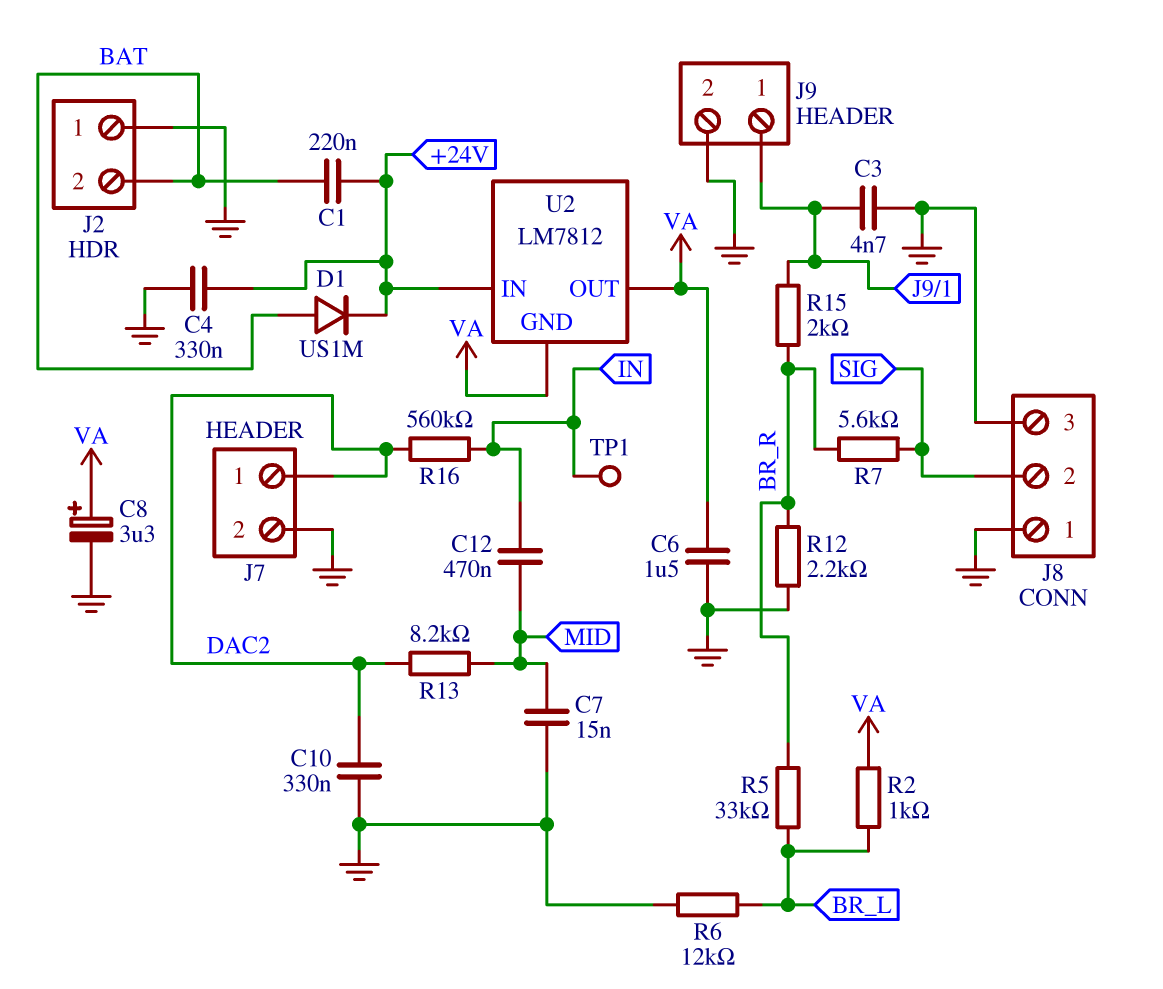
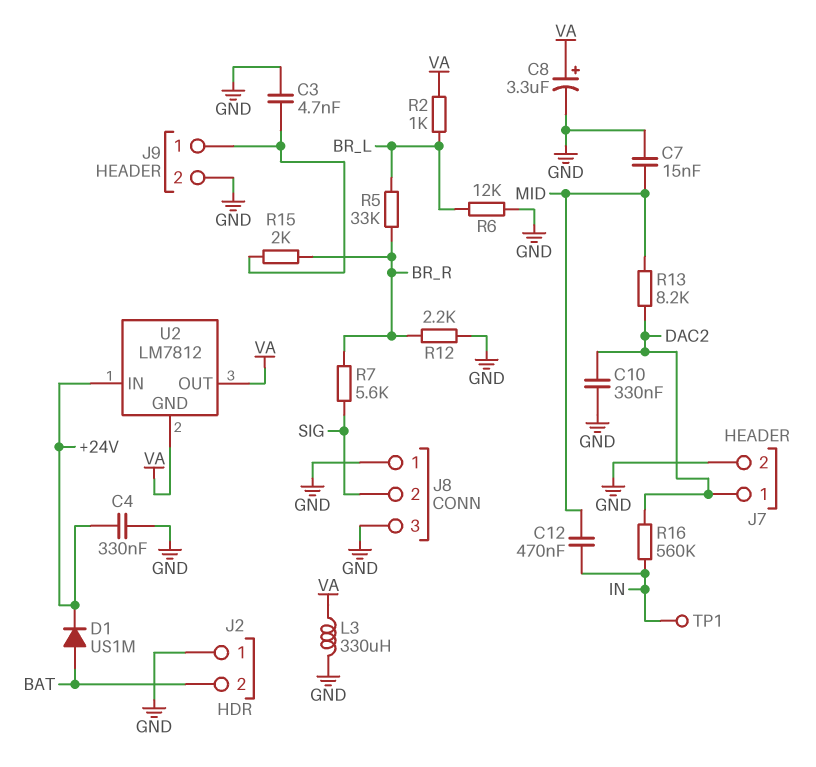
C1: 220nF (+24V, BAT) -> none
C6: 1.5uF (GND, VA) -> none
L3: none -> 330uH (GND, VA)

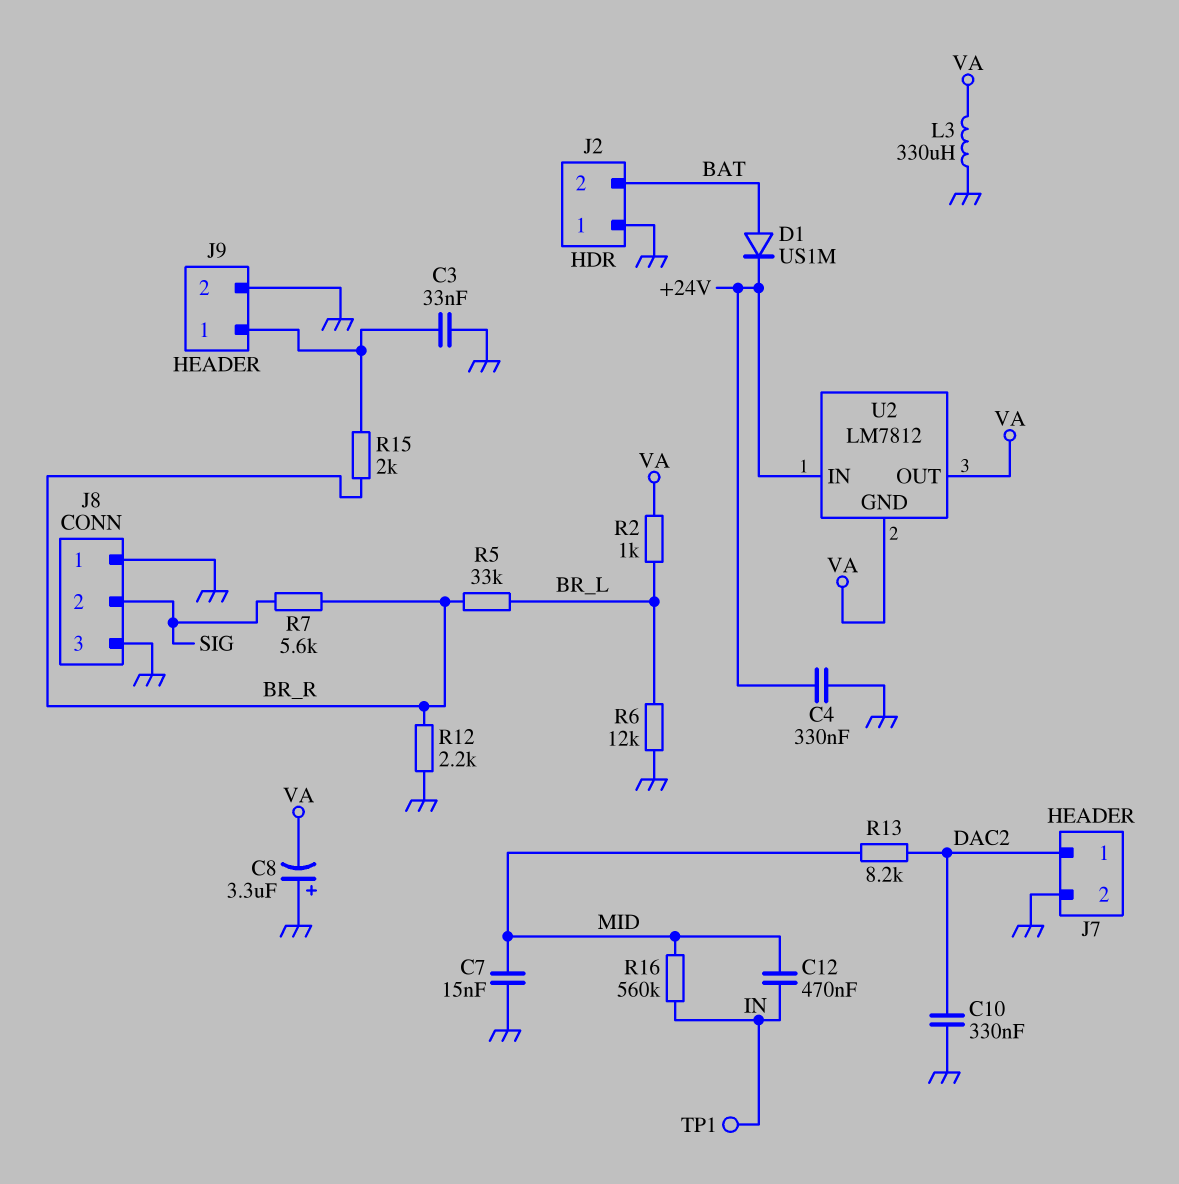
C3: 4.7nF (GND, J9/1) -> 33nF (GND, J9/1)
C8: 3.3uF (plus VA, minus GND) -> 3.3uF (plus GND, minus VA)
R16: 560k (DAC2, IN) -> 560k (IN, MID)

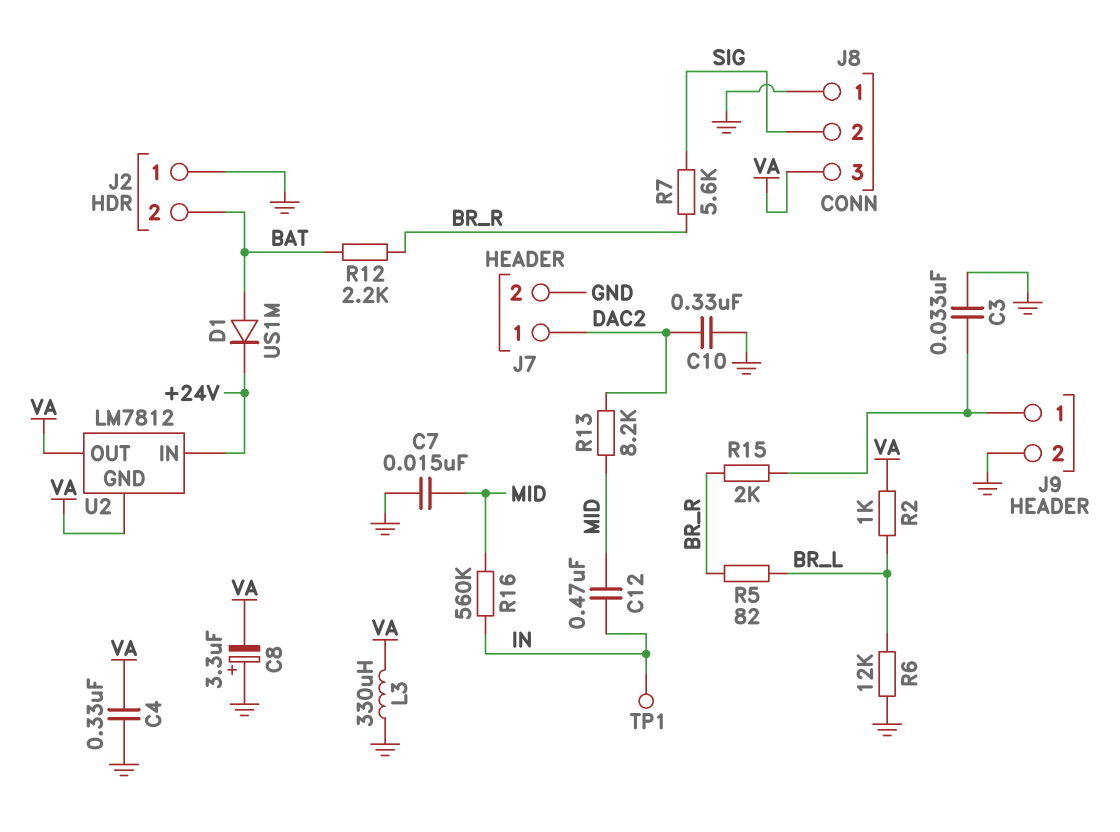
C4: 330nF (+24V, GND) -> 330nF (GND, VA)
J8 pin 3: GND -> VA
R5: 33k (BR_L, BR_R) -> 82 (BR_L, BR_R)
R12: 2.2k (BR_R, GND) -> 2.2k (BAT, BR_R)

